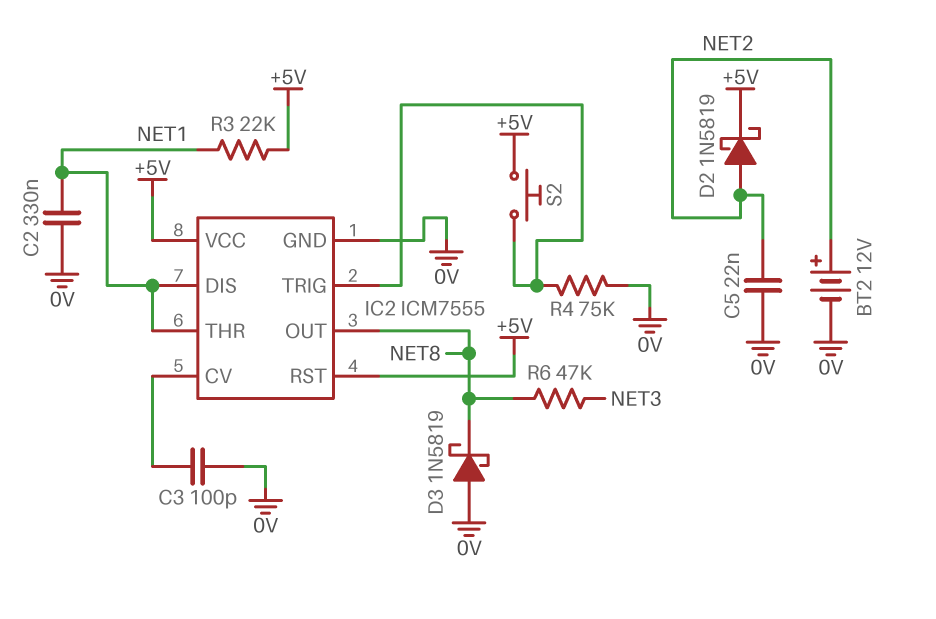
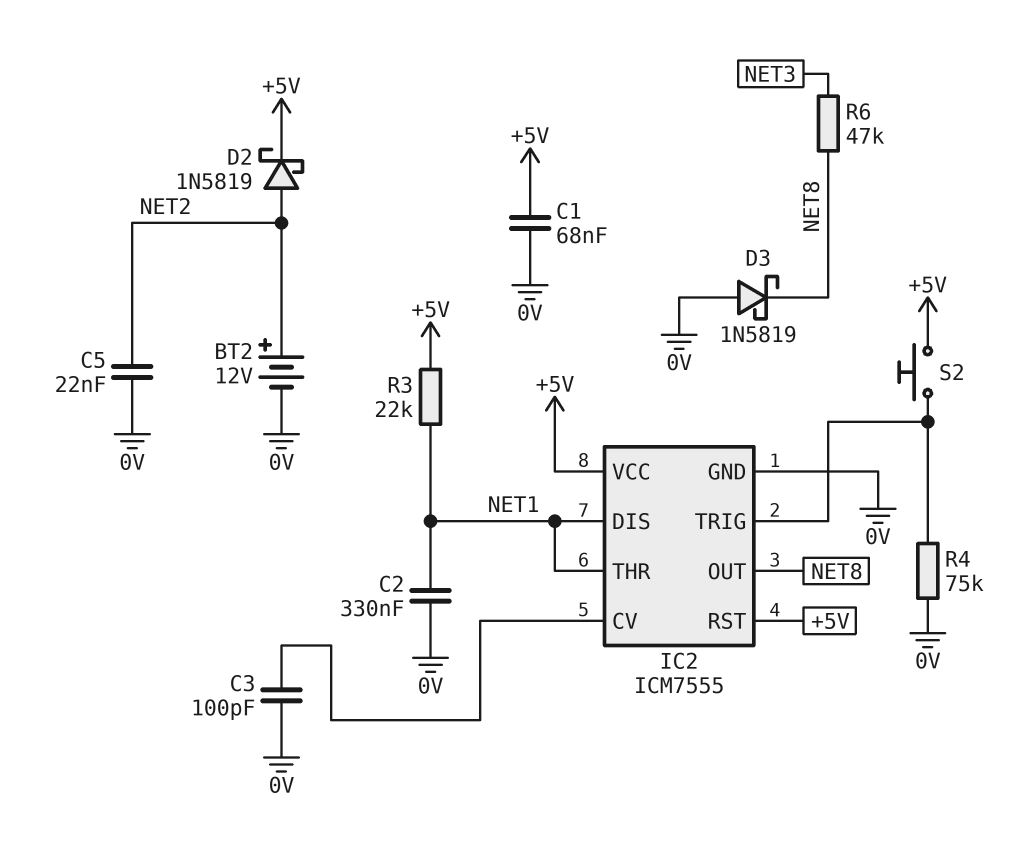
C1: none -> 68nF (+5V, 0V)

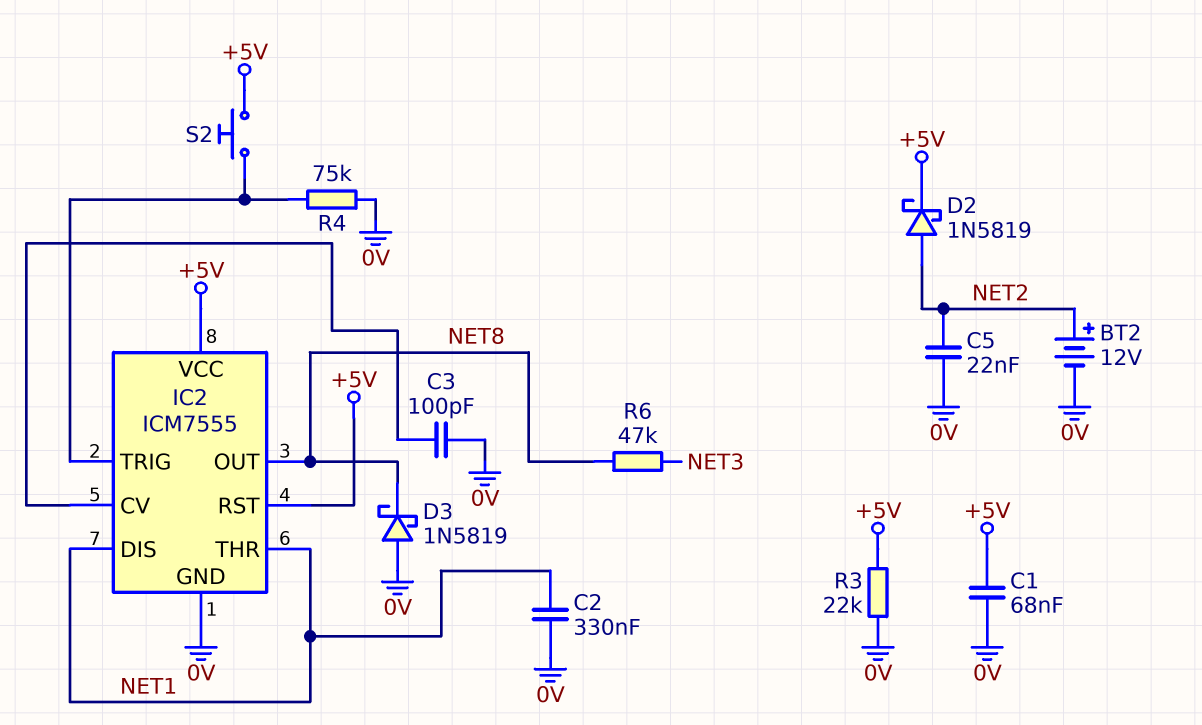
R3: 22k (+5V, NET1) -> 22k (+5V, 0V)

